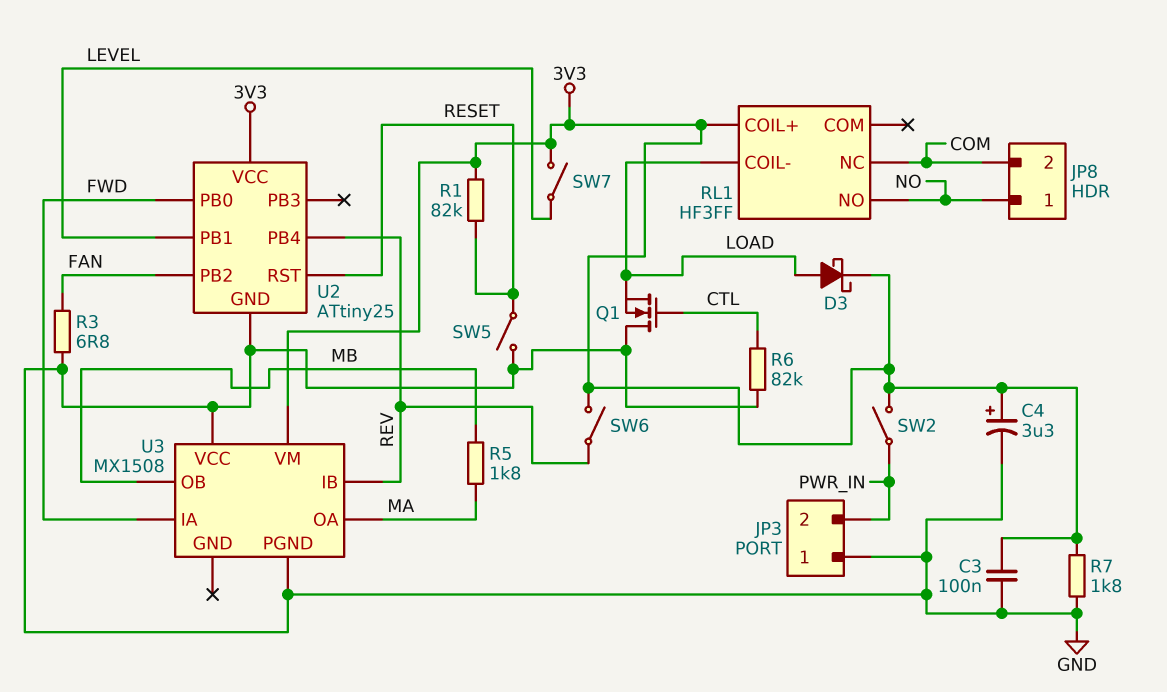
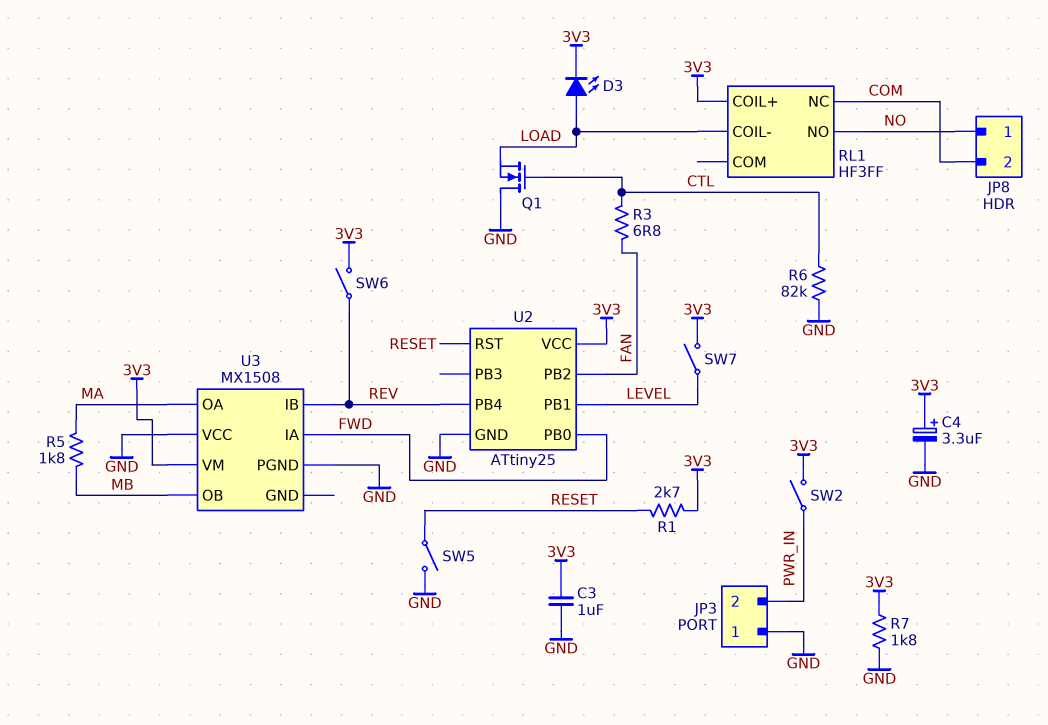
C3: 100nF (3V3, GND) -> 1uF (3V3, GND)
D3: schottky (A LOAD, K 3V3) -> LED (A LOAD, K 3V3)
R1: 82k (3V3, RESET) -> 2.7k (3V3, RESET)
R3: 6.8 (FAN, GND) -> 6.8 (CTL, FAN)

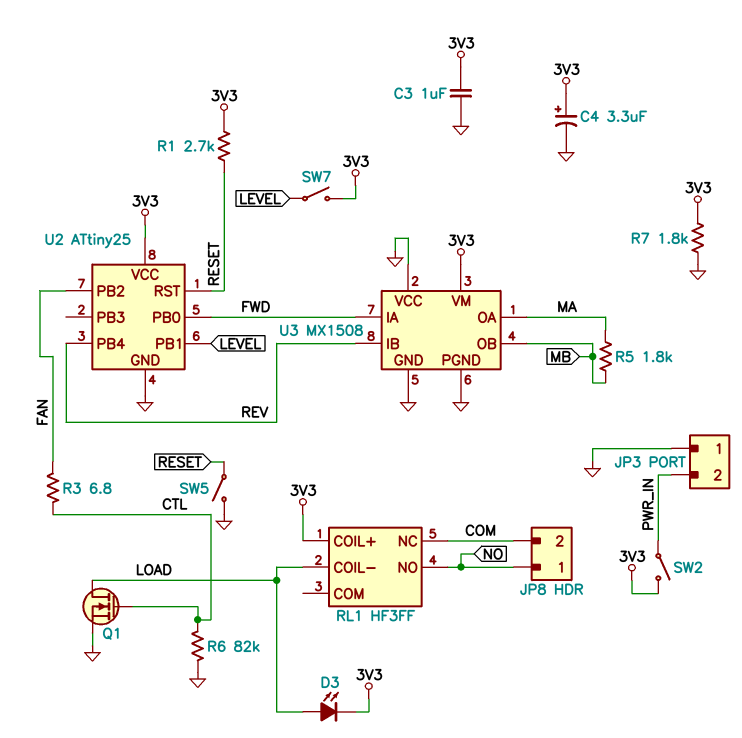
Q1: NMOS (G CTL, D GND, S LOAD) -> NMOS (G CTL, D LOAD, S GND)
SW6: switch (3V3, REV) -> none
U3 pin GND: none -> GND

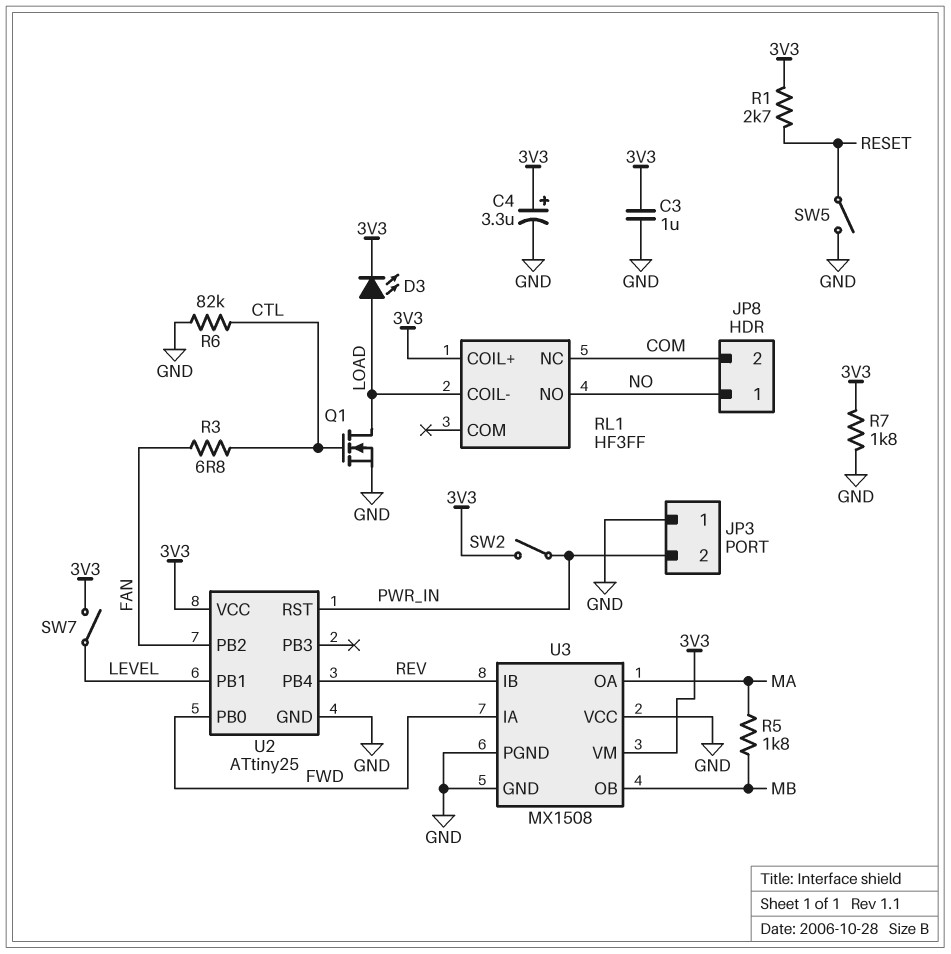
U2 pin RST: RESET -> PWR_IN

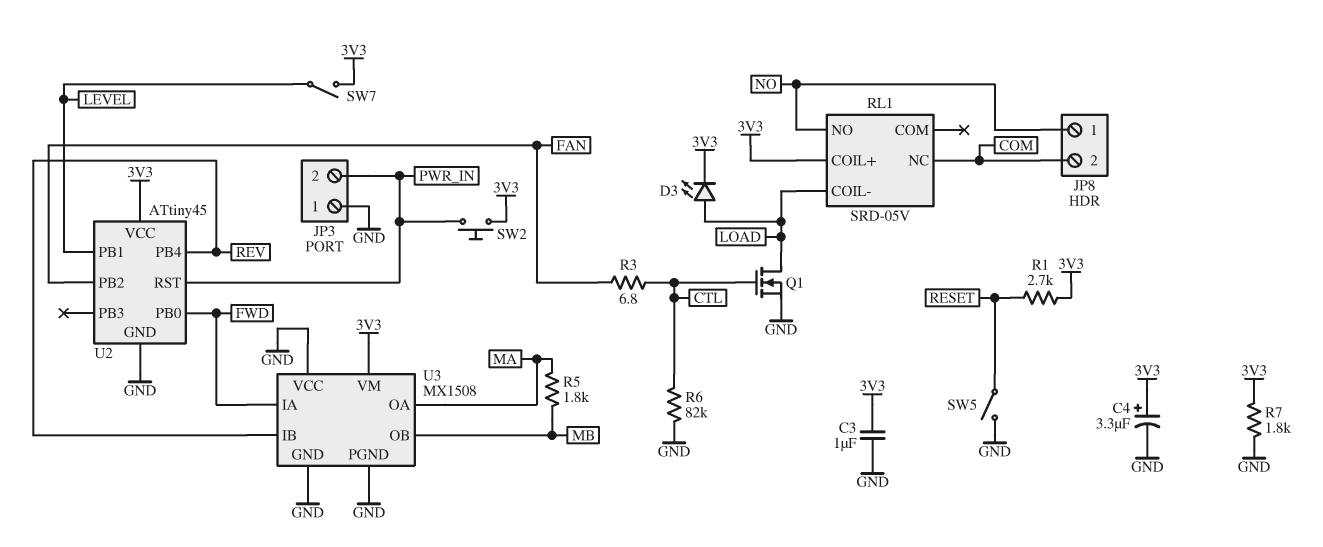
RL1: HF3FF -> SRD-05V
SW2: switch (3V3, PWR_IN) -> button (3V3, PWR_IN)
U2: ATtiny25 -> ATtiny45

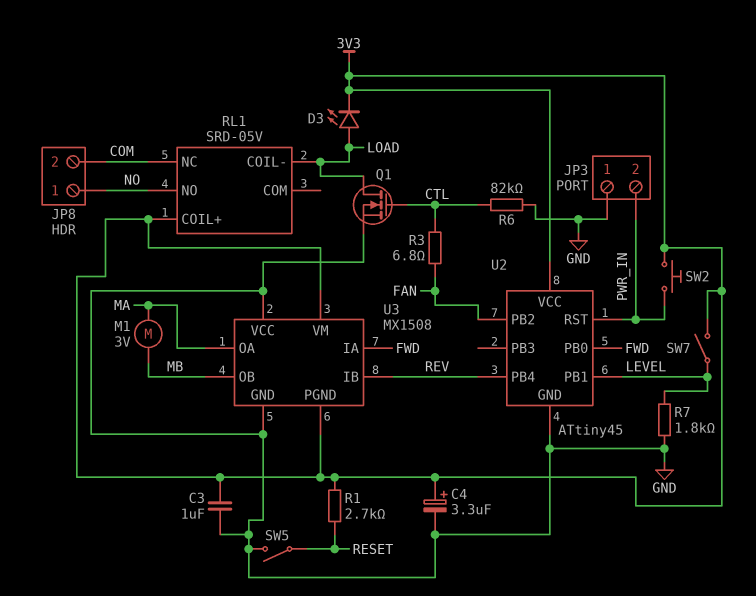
M1: none -> motor 3V (MA, MB)
R5: 1.8k (MA, MB) -> none
R7: 1.8k (3V3, GND) -> 1.8k (GND, LEVEL)
U3 pin PGND: GND -> 3V3

